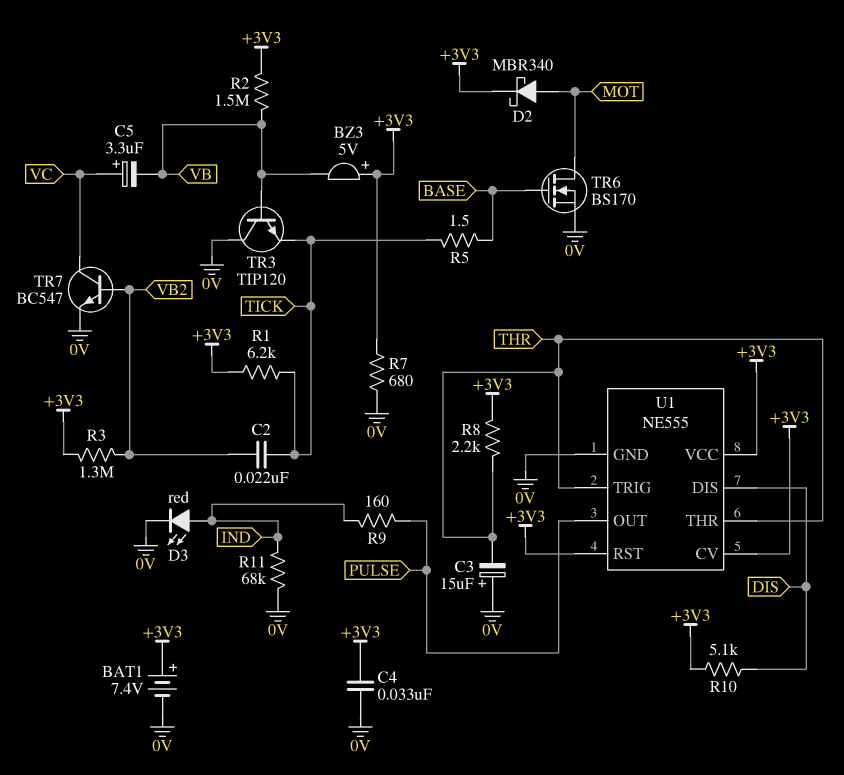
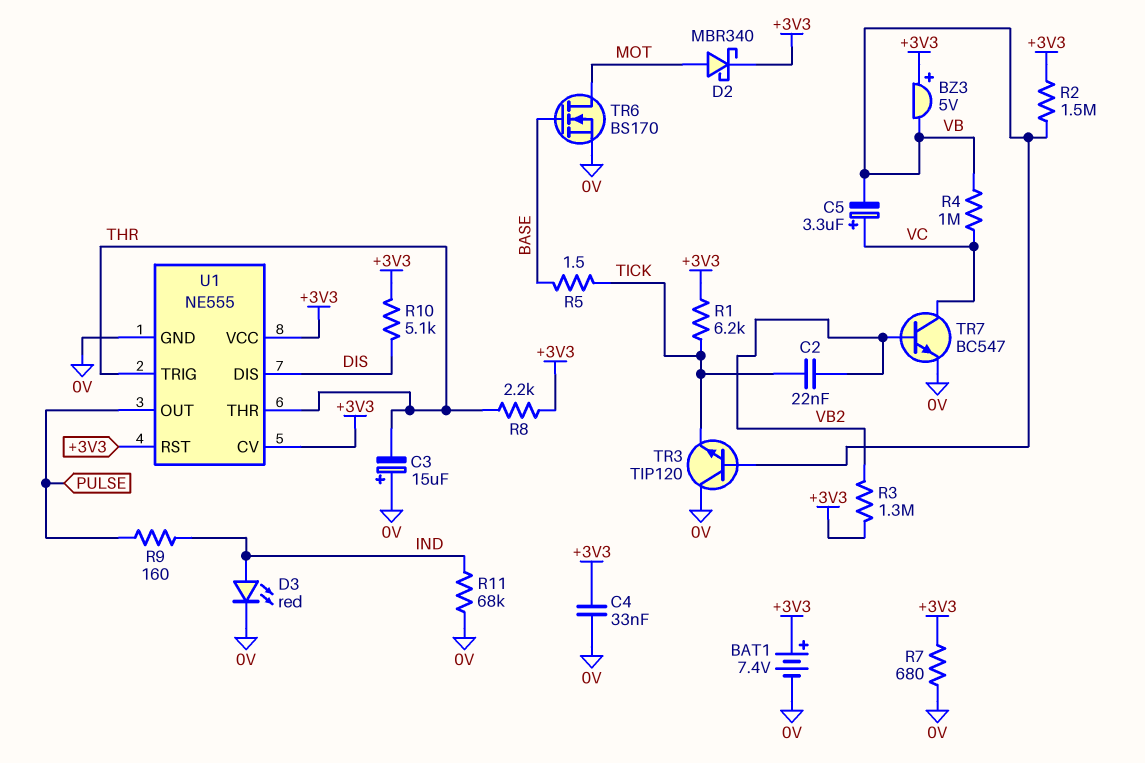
R4: none -> 1M (VB, VC)

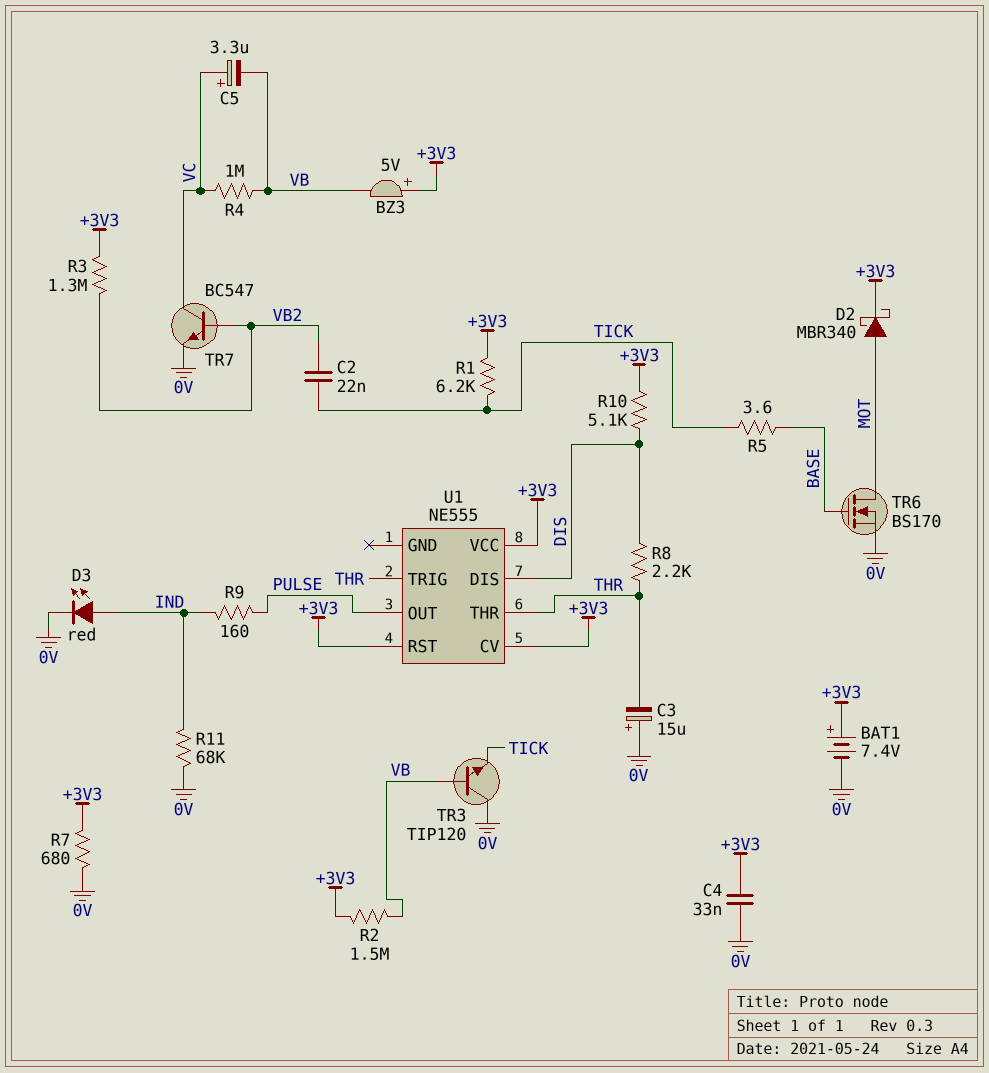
R5: 1.5 (BASE, TICK) -> 3.6 (BASE, TICK)
R8: 2.2k (+3V3, THR) -> 2.2k (DIS, THR)
U1 pin GND: 0V -> none

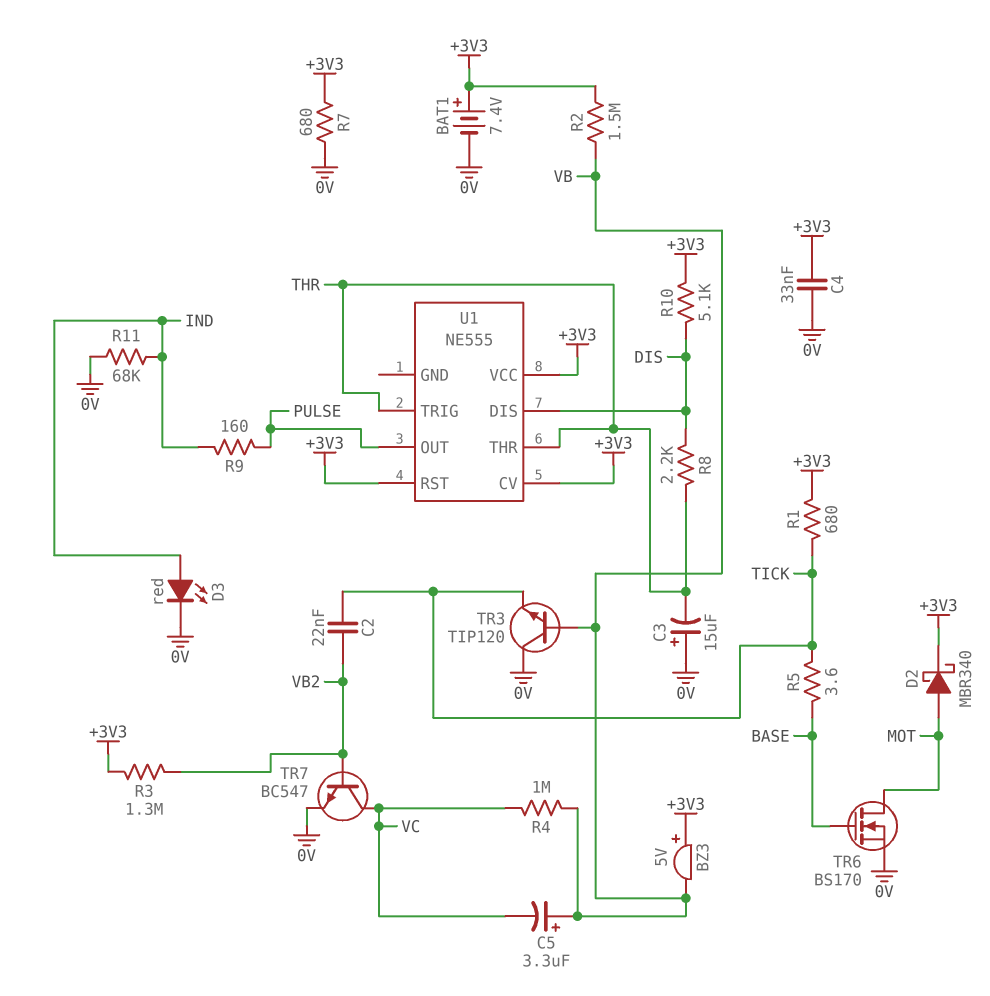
C5: 3.3uF (plus VC, minus VB) -> 3.3uF (plus VB, minus VC)
R1: 6.2k (+3V3, TICK) -> 680 (+3V3, TICK)

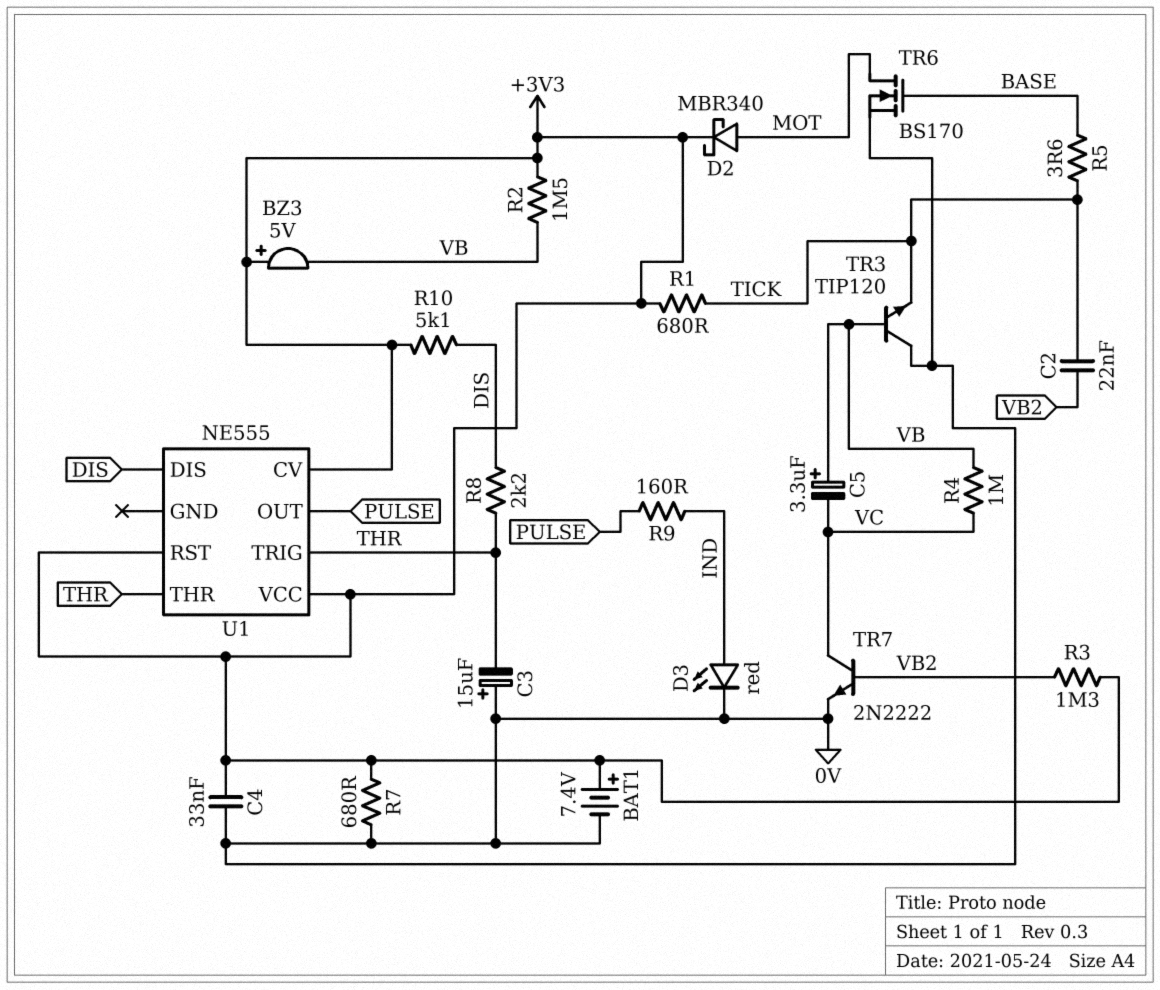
R11: 68k (0V, IND) -> none
TR7: NPN BC547 (B VB2, C VC, E 0V) -> NPN 2N2222 (B VB2, C VC, E 0V)

